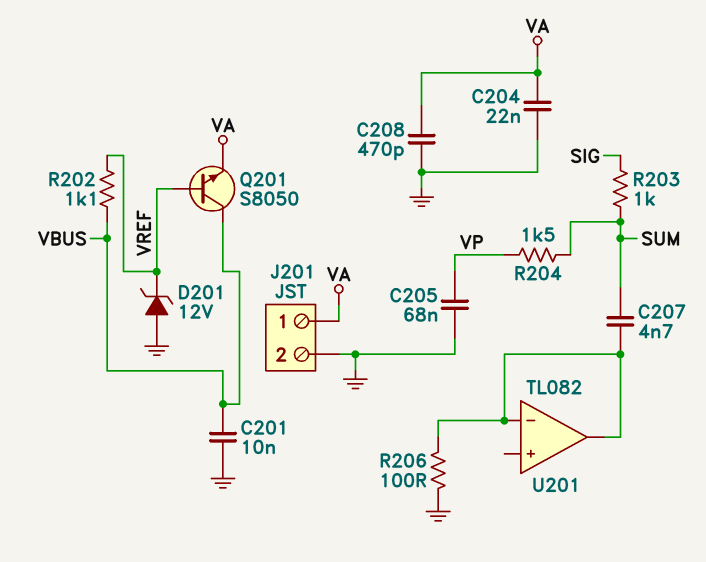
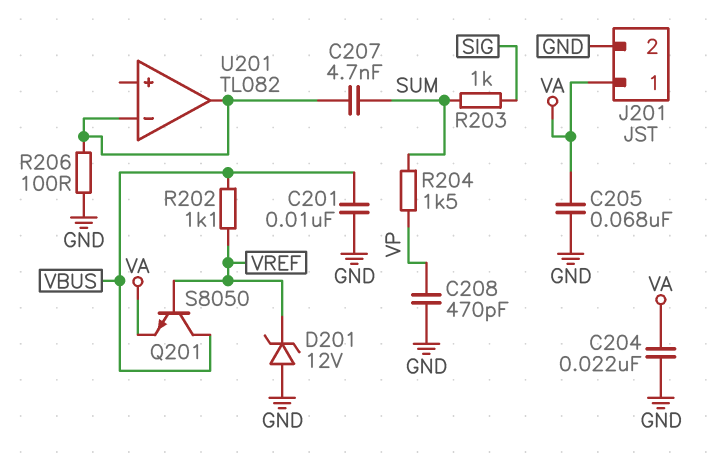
C205: 68nF (GND, VP) -> 68nF (GND, VA)
C208: 470pF (GND, VA) -> 470pF (GND, VP)

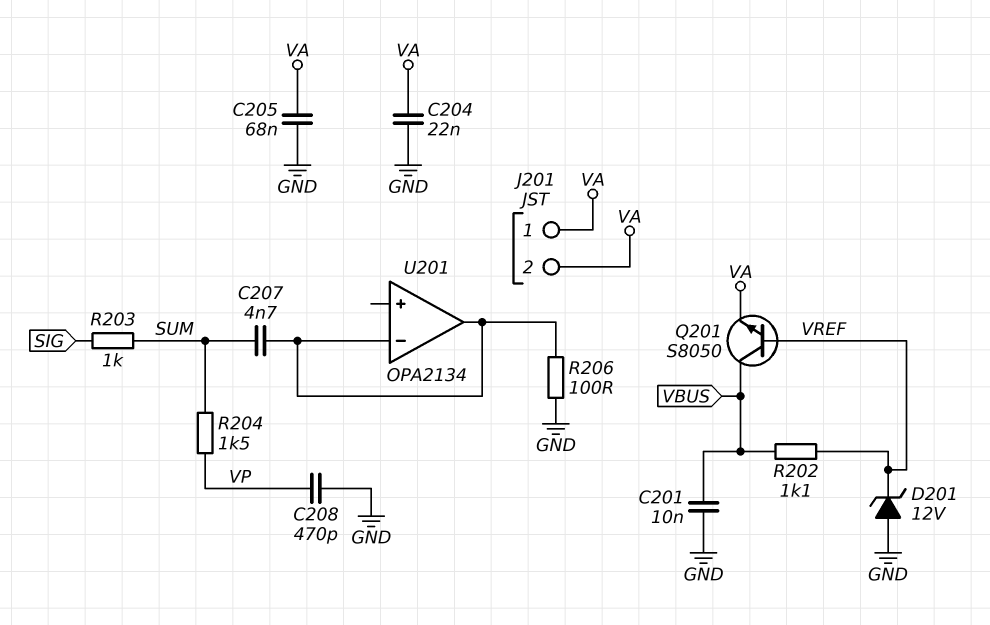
J201 pin 2: GND -> VA
U201: TL082 -> OPA2134

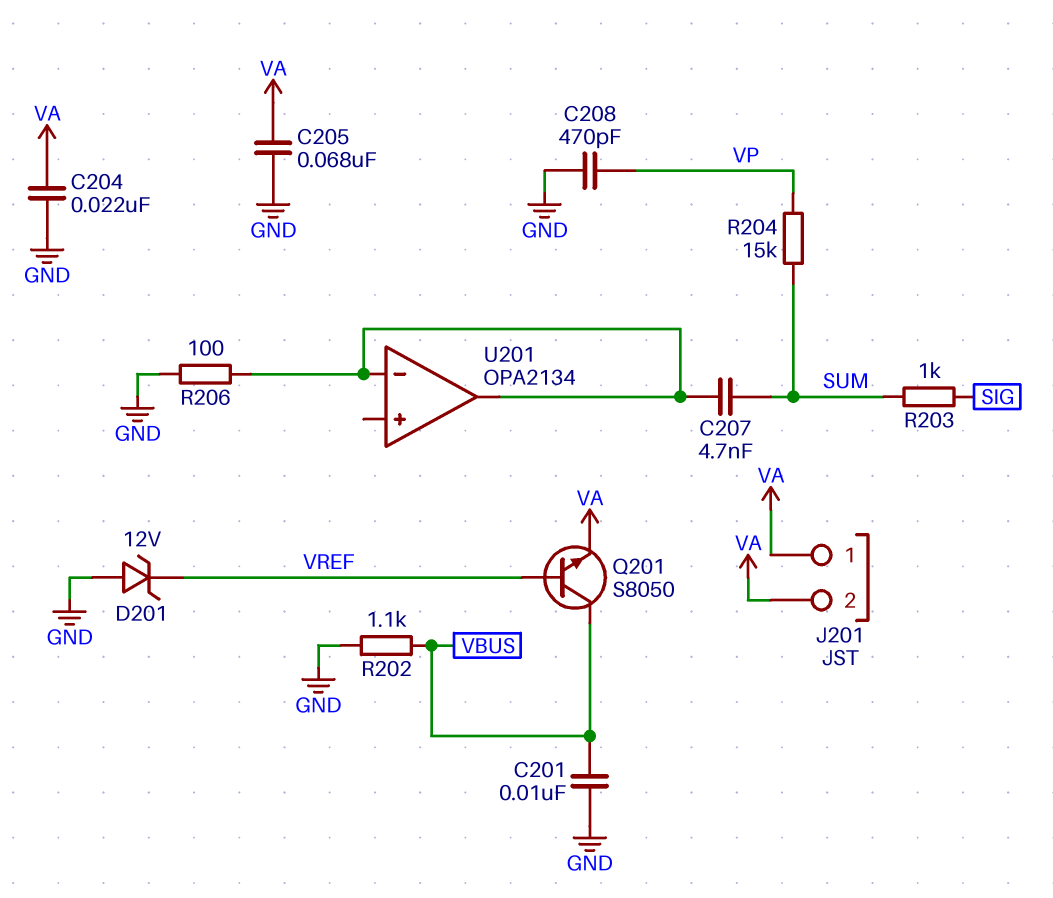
R202: 1.1k (VBUS, VREF) -> 1.1k (GND, VBUS)
R204: 1.5k (SUM, VP) -> 15k (SUM, VP)

